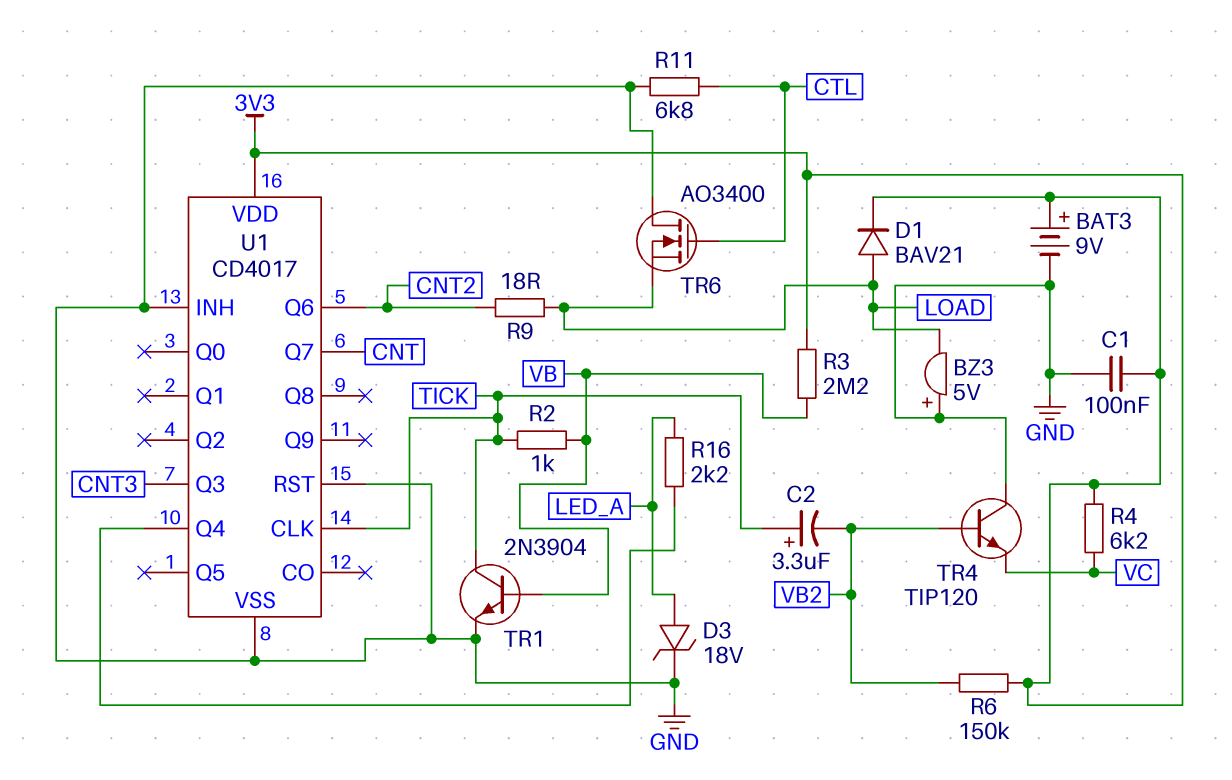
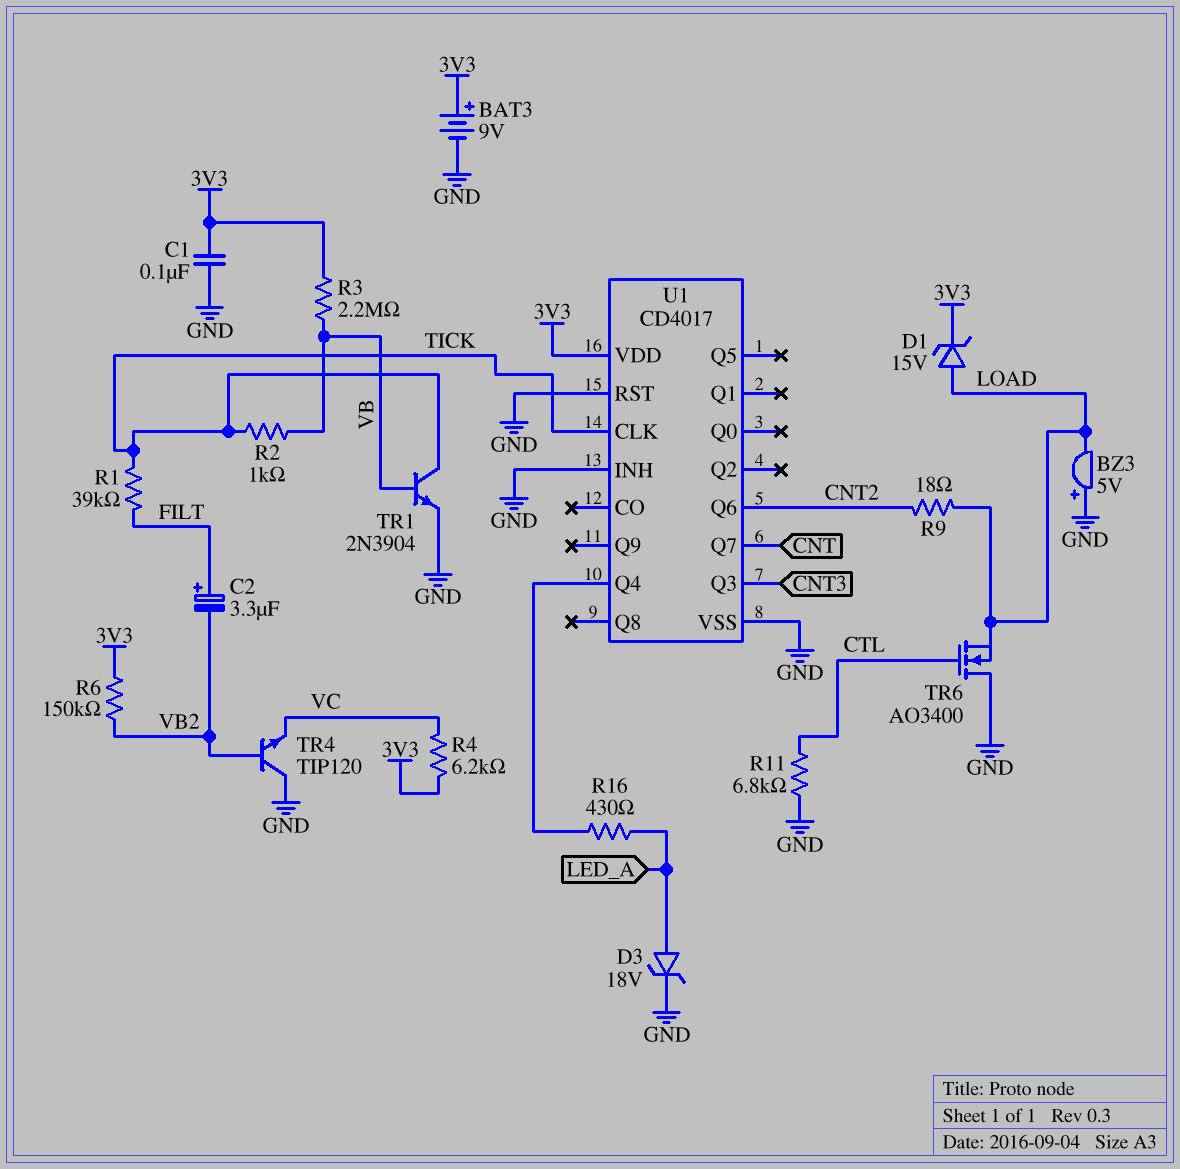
C2: 3.3uF (plus TICK, minus VB2) -> 3.3uF (plus FILT, minus VB2)
D1: diode BAV21 (A LOAD, K 3V3) -> zener 15V (A LOAD, K 3V3)
R1: none -> 39k (FILT, TICK)
R16: 2.2k (LED_A, U1/Q4) -> 430 (LED_A, U1/Q4)

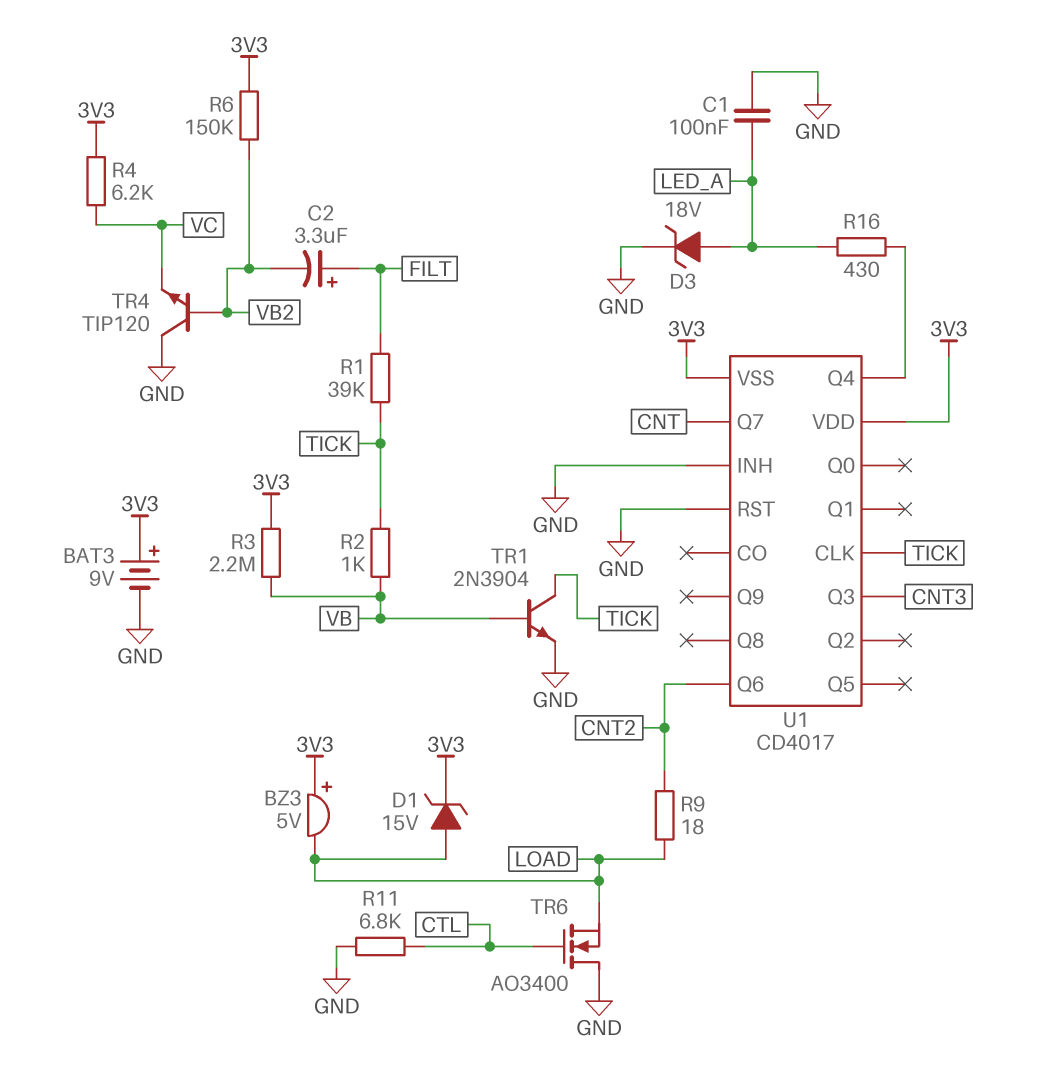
BZ3: buzzer 5V (plus GND, minus LOAD) -> buzzer 5V (plus 3V3, minus LOAD)
C1: 100nF (3V3, GND) -> 100nF (GND, LED_A)
U1 pin VSS: GND -> 3V3

